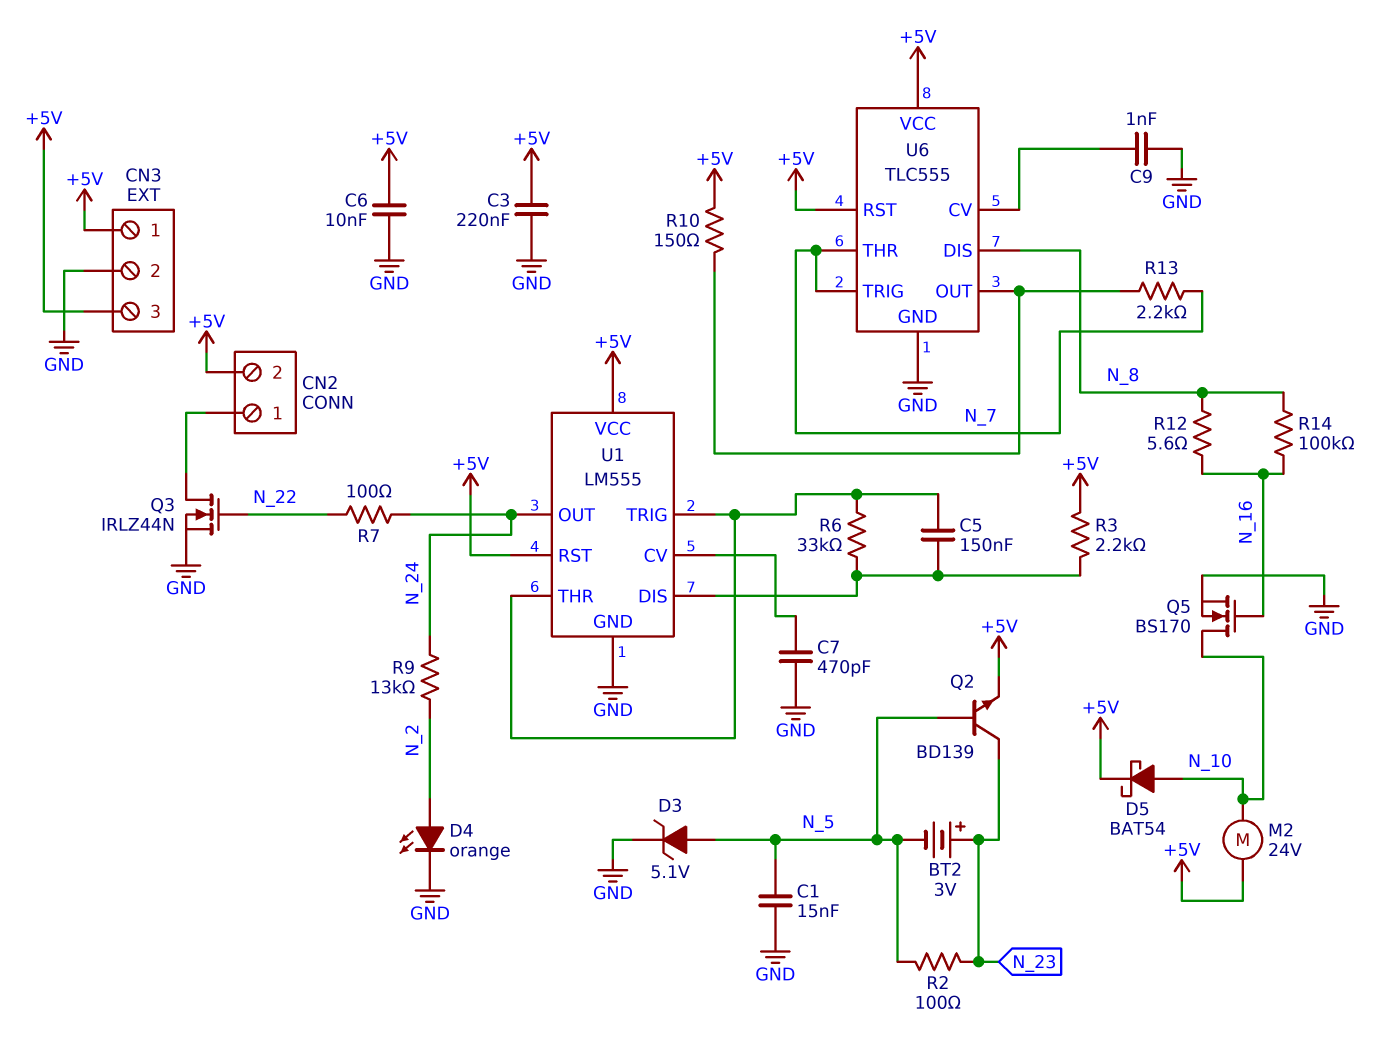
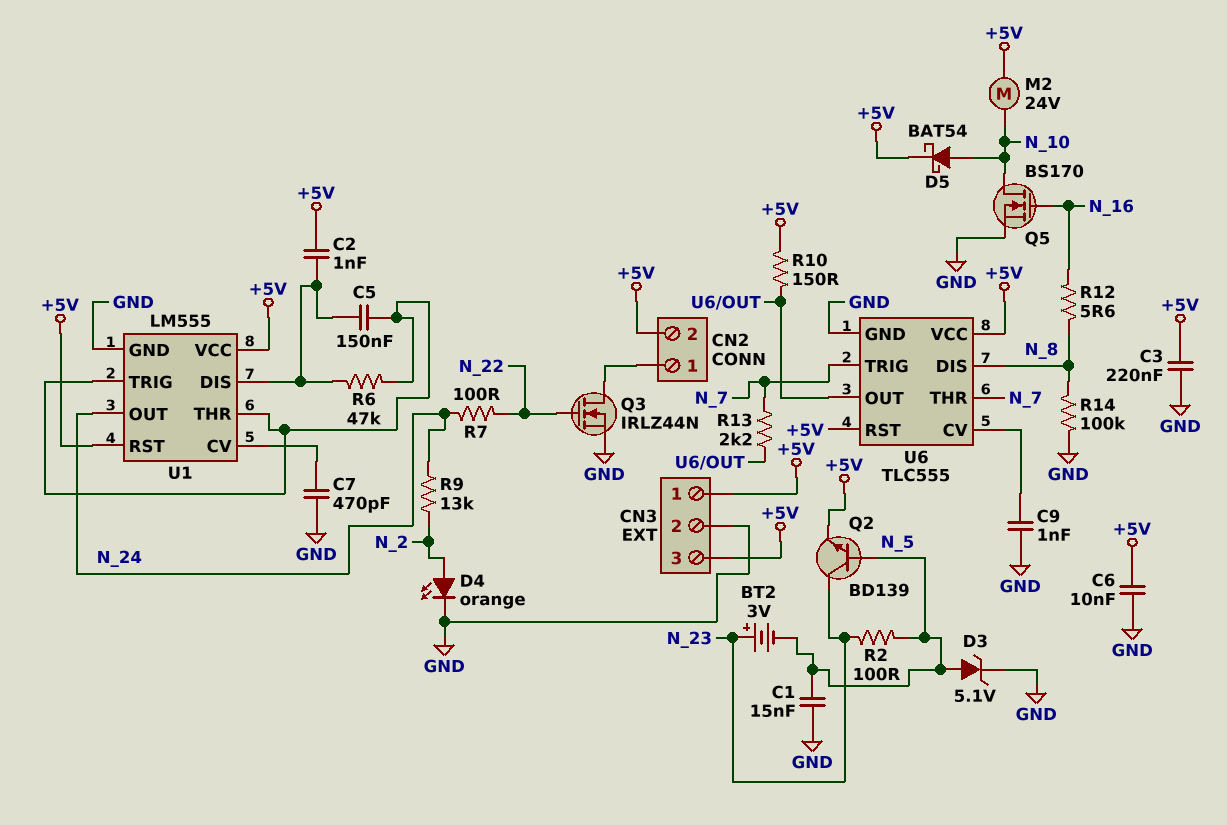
C2: none -> 1nF (+5V, U1/DIS)
R3: 2.2k (+5V, U1/DIS) -> none
R6: 33k (U1/DIS, U1/THR) -> 47k (U1/DIS, U1/THR)
R14: 100k (N_8, N_16) -> 100k (GND, N_8)

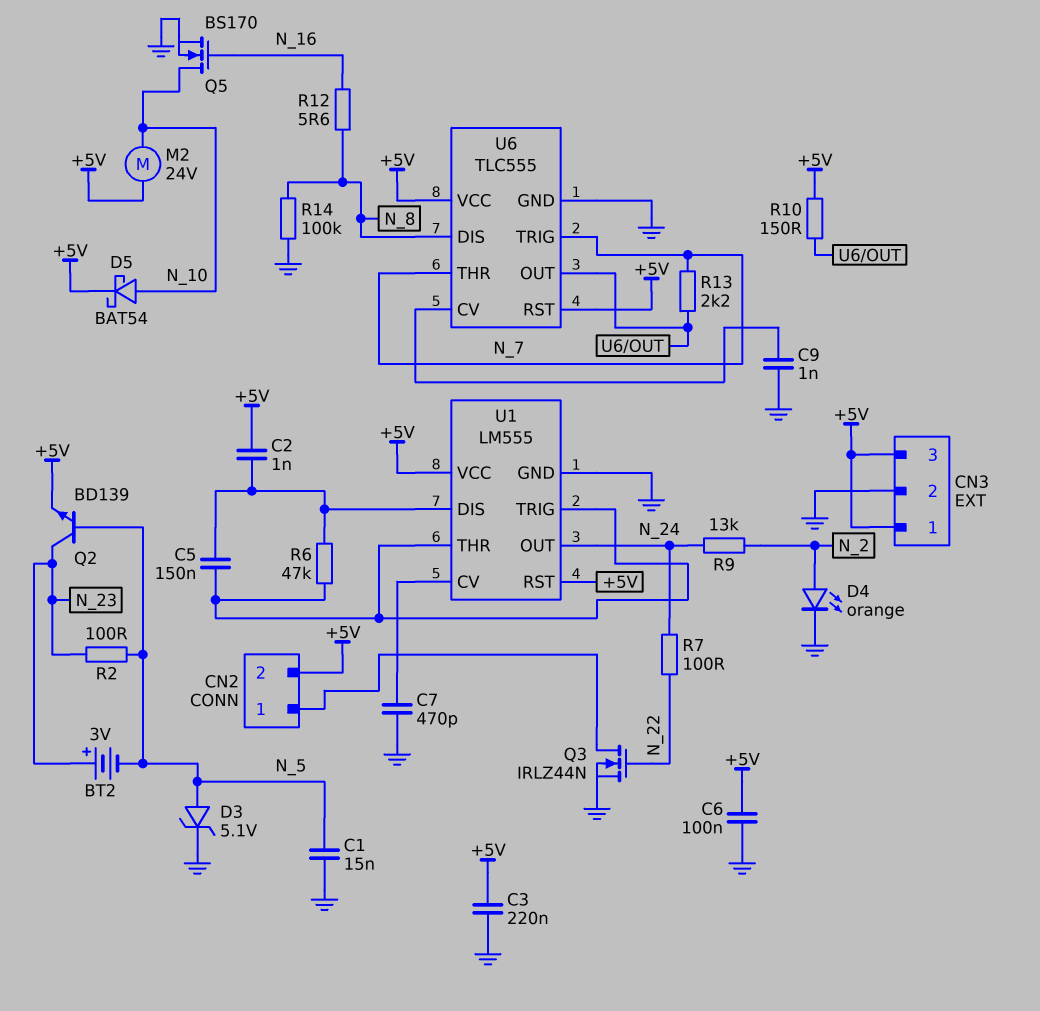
C6: 10nF (+5V, GND) -> 100nF (+5V, GND)

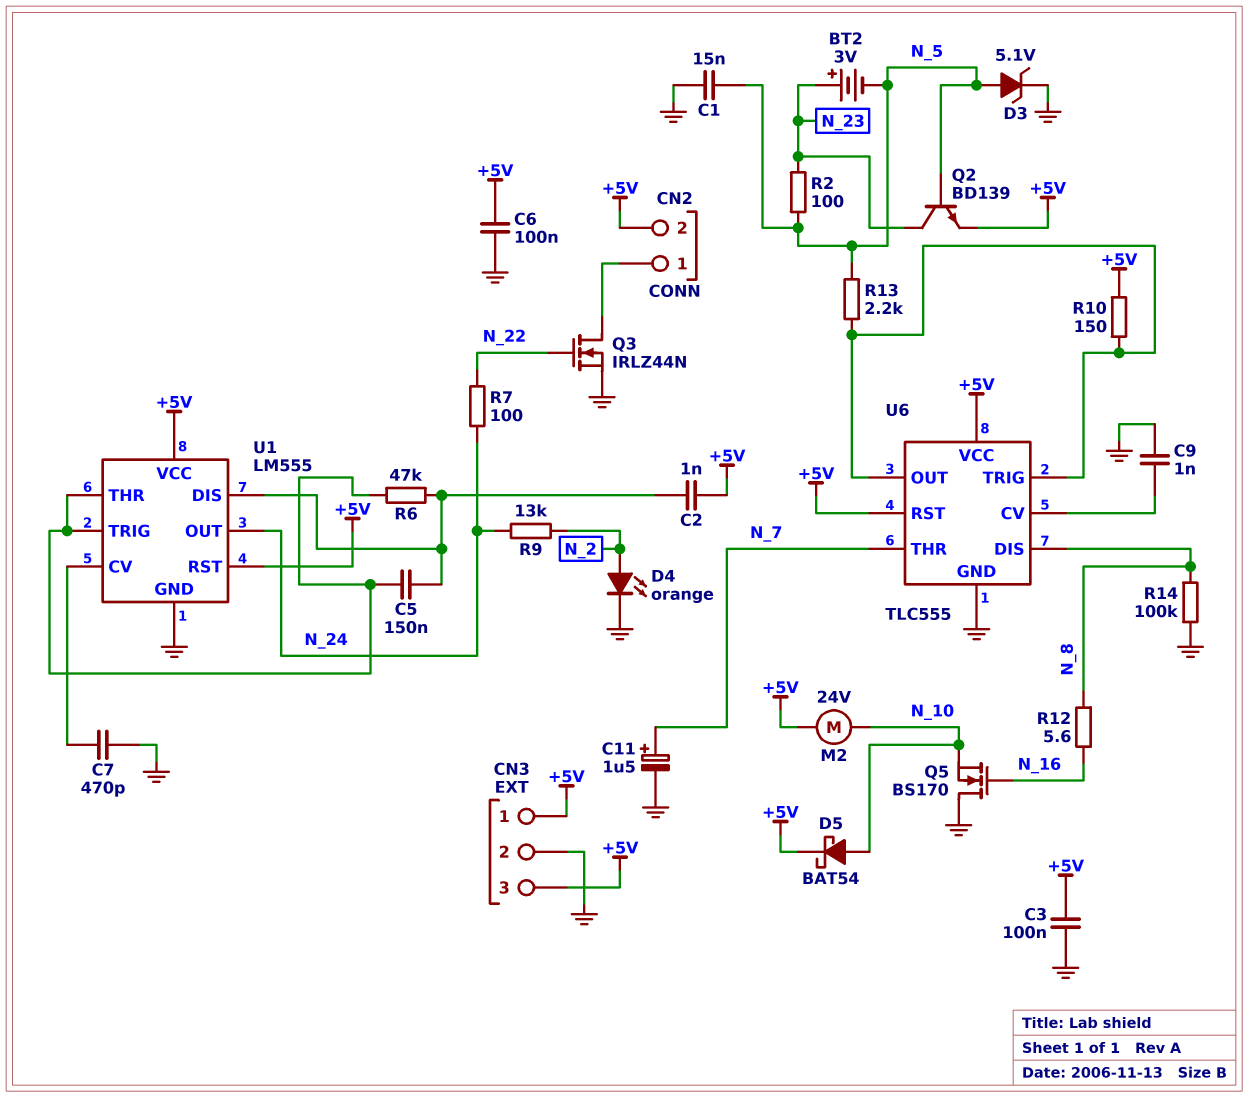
C3: 220nF (+5V, GND) -> 100nF (+5V, GND)
C11: none -> 1.5uF (plus N_7, minus GND)
Q5: NMOS BS170 (G N_16, D N_10, S GND) -> NMOS BS170 (G N_16, D GND, S N_10)
R13: 2.2k (N_7, U6/OUT) -> 2.2k (N_5, U6/OUT)
U6 pin TRIG: N_7 -> U6/OUT

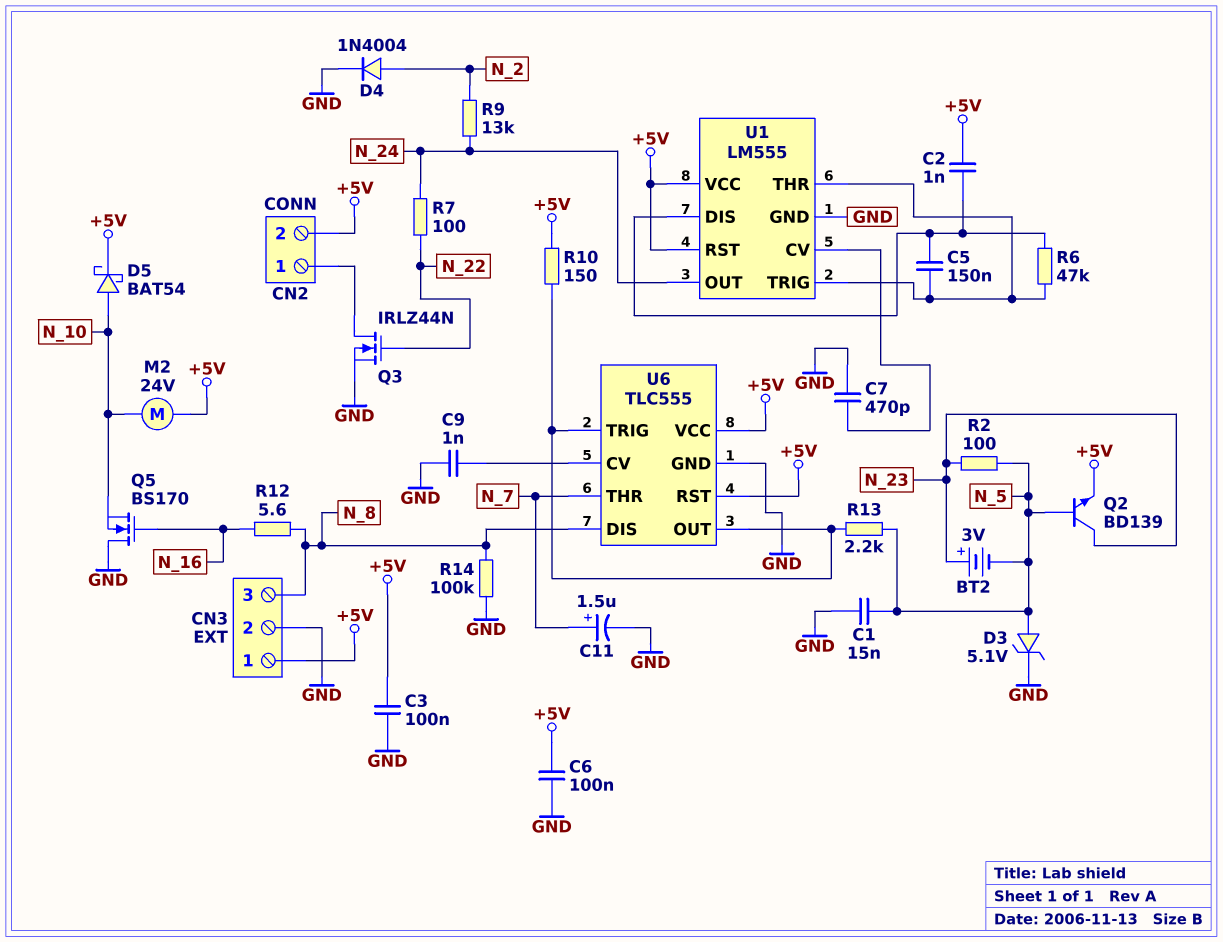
CN3 pin 3: +5V -> N_8
D4: LED orange (A N_2, K GND) -> diode 1N4004 (A N_2, K GND)

